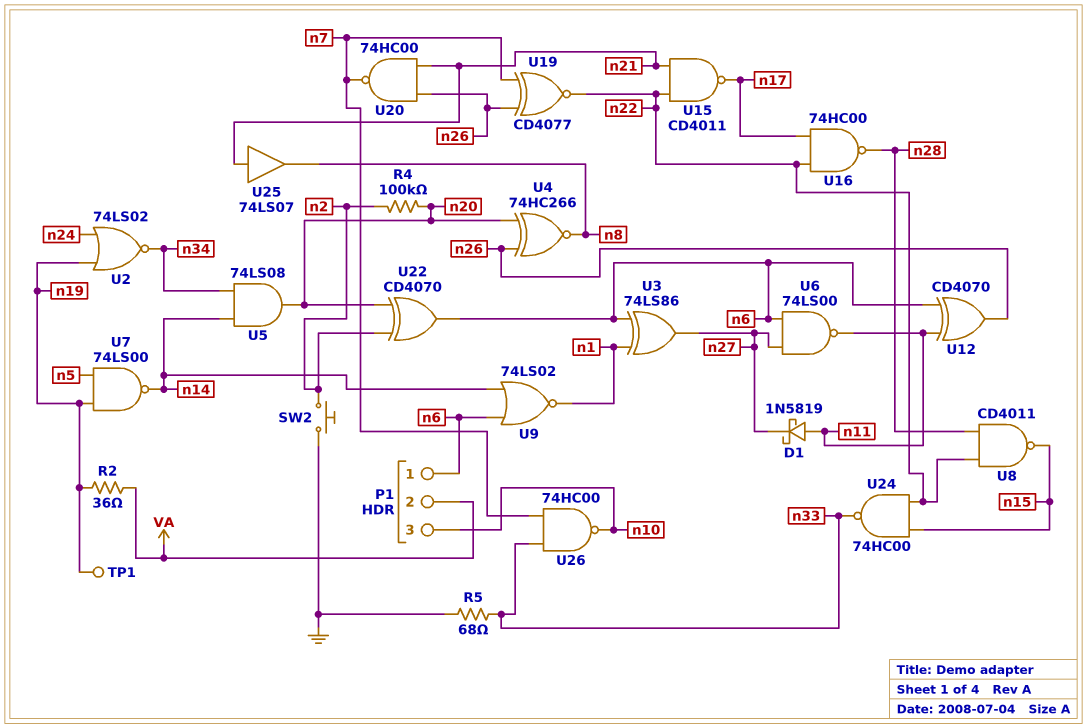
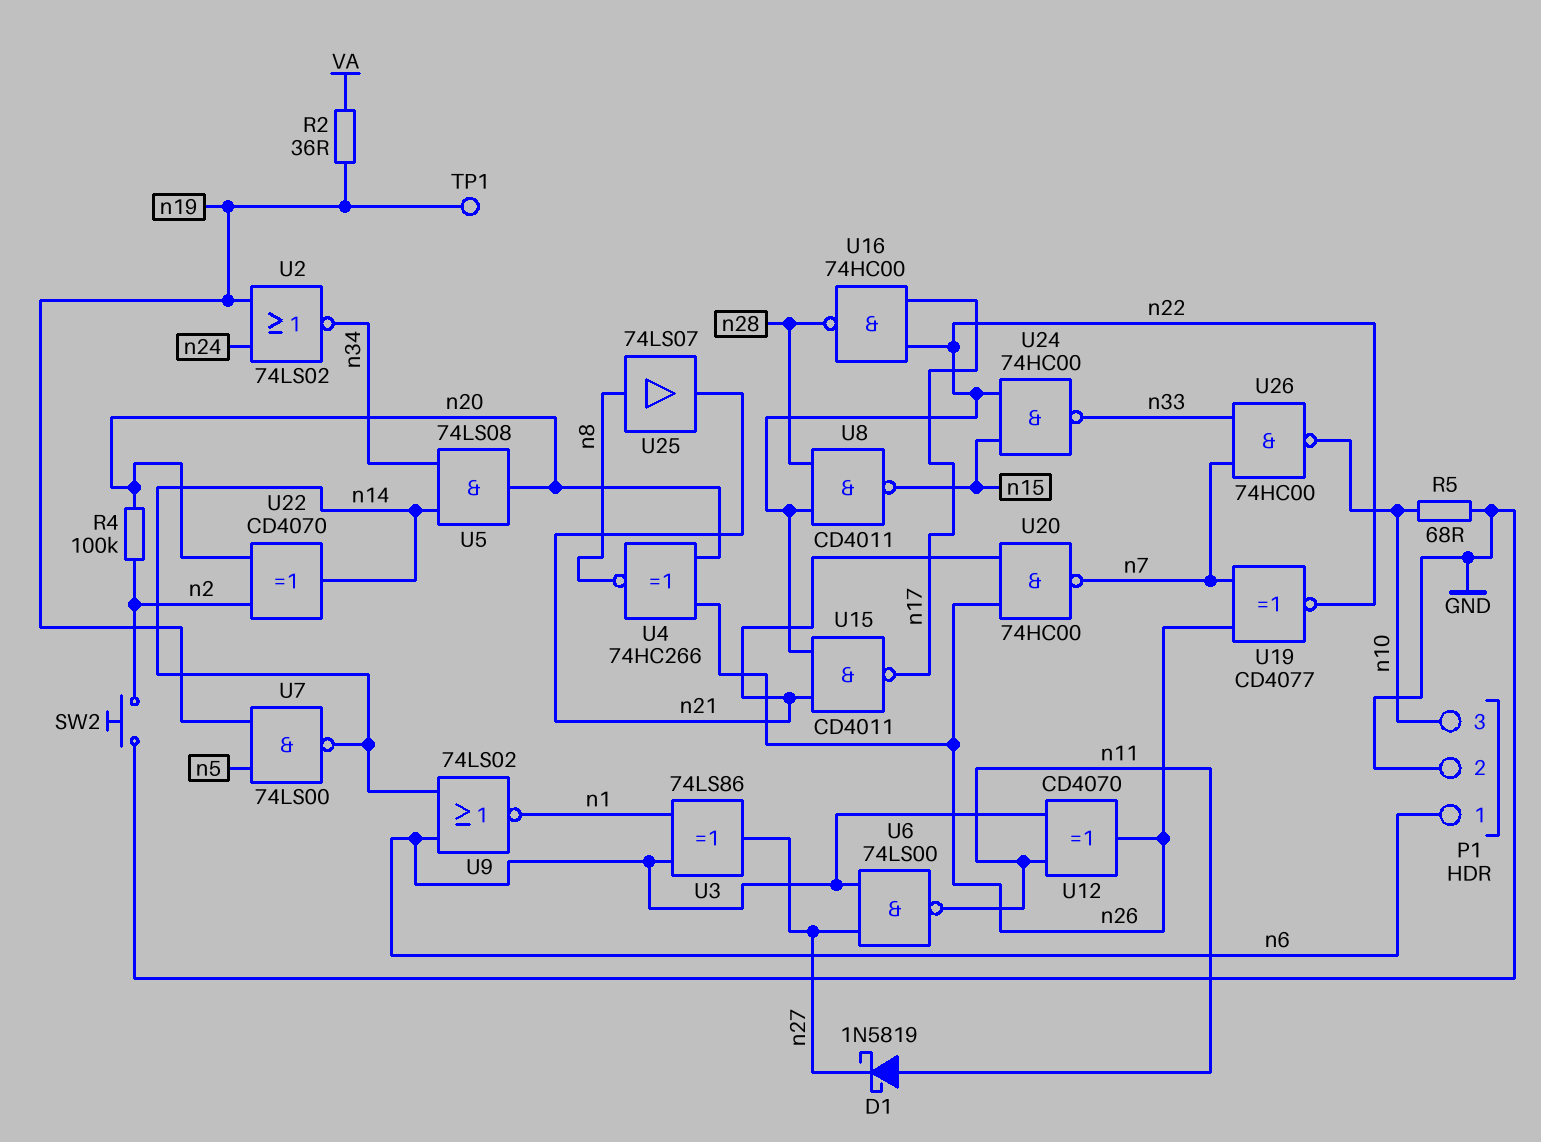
P1 pin 2: VA -> GND
R5: 68 (GND, n33) -> 68 (GND, n10)
U22: XOR CD4070 (in n2, in n20, out n6) -> XOR CD4070 (in n2, in n20, out n14)
U25: buffer 74LS07 (in n21, out n8) -> buffer 74LS07 (in n8, out n21)

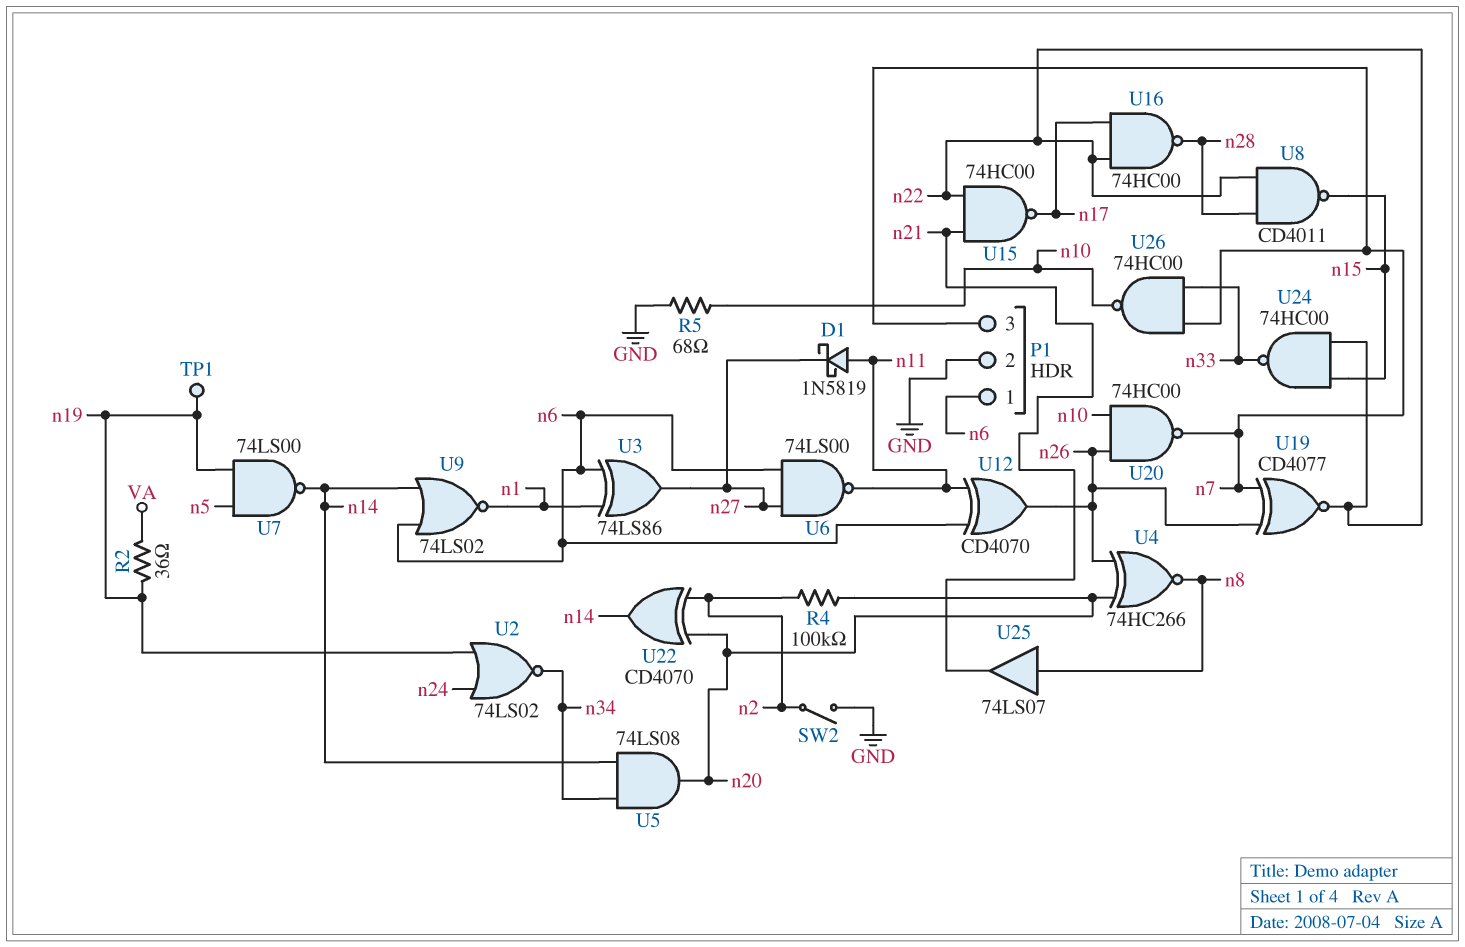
P1 pin 3: n10 -> n7
SW2: button (GND, n2) -> switch (GND, n2)
U15: NAND CD4011 (in n21, in n22, out n17) -> NAND 74HC00 (in n21, in n22, out n17)
U20: NAND 74HC00 (in n21, in n26, out n7) -> NAND 74HC00 (in n10, in n26, out n7)

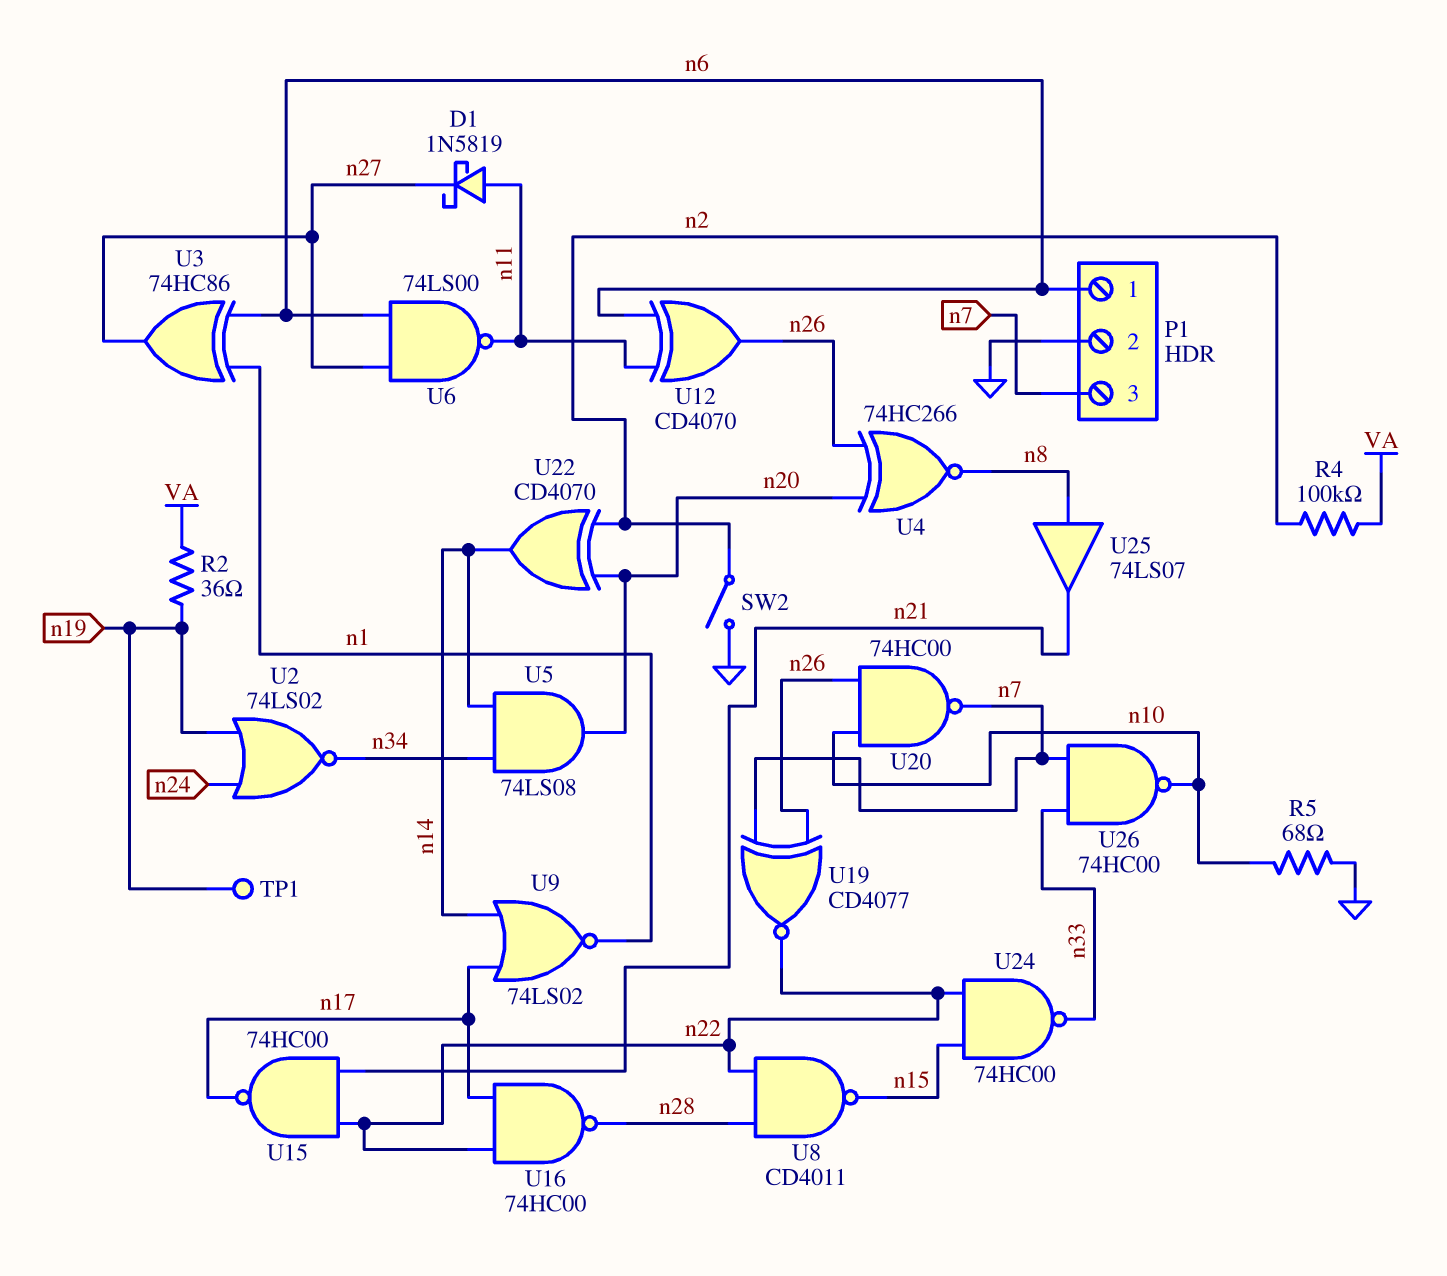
R4: 100k (n2, n20) -> 100k (VA, n2)
U3: XOR 74LS86 (in n1, in n6, out n27) -> XOR 74HC86 (in n1, in n6, out n27)
U7: NAND 74LS00 (in n5, in n19, out n14) -> none
U9: NOR 74LS02 (in n6, in n14, out n1) -> NOR 74LS02 (in n14, in n17, out n1)

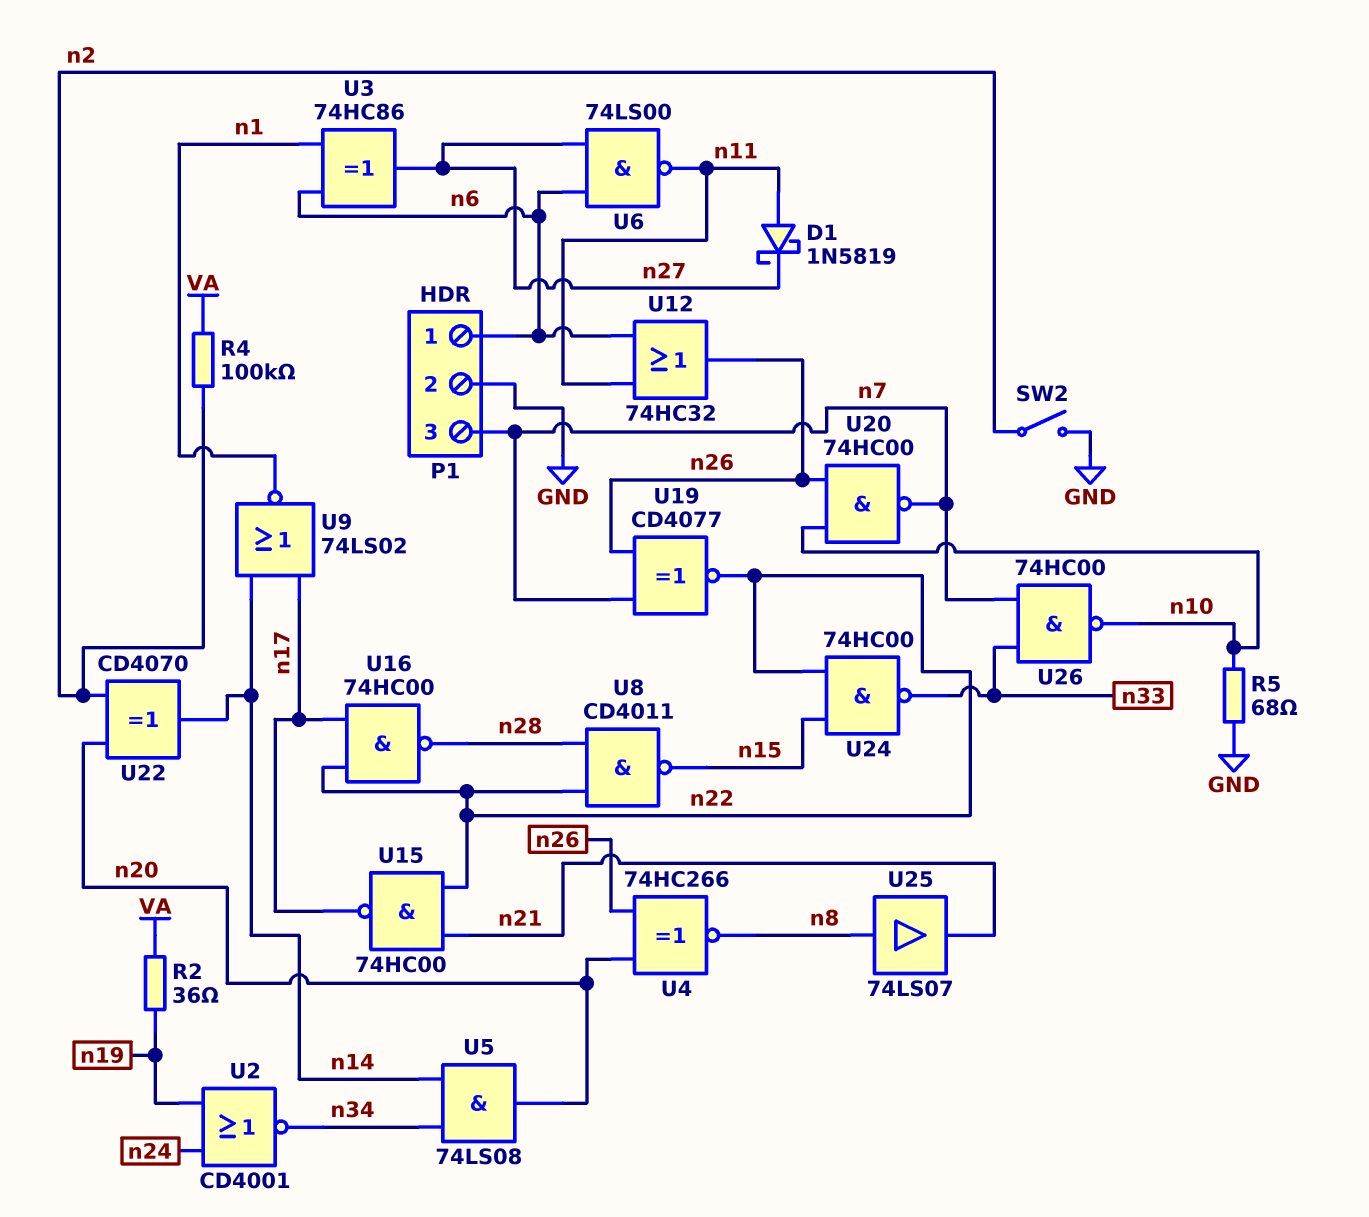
TP1: test point (n19) -> none
U2: NOR 74LS02 (in n19, in n24, out n34) -> NOR CD4001 (in n19, in n24, out n34)
U12: XOR CD4070 (in n6, in n11, out n26) -> OR 74HC32 (in n6, in n11, out n26)

